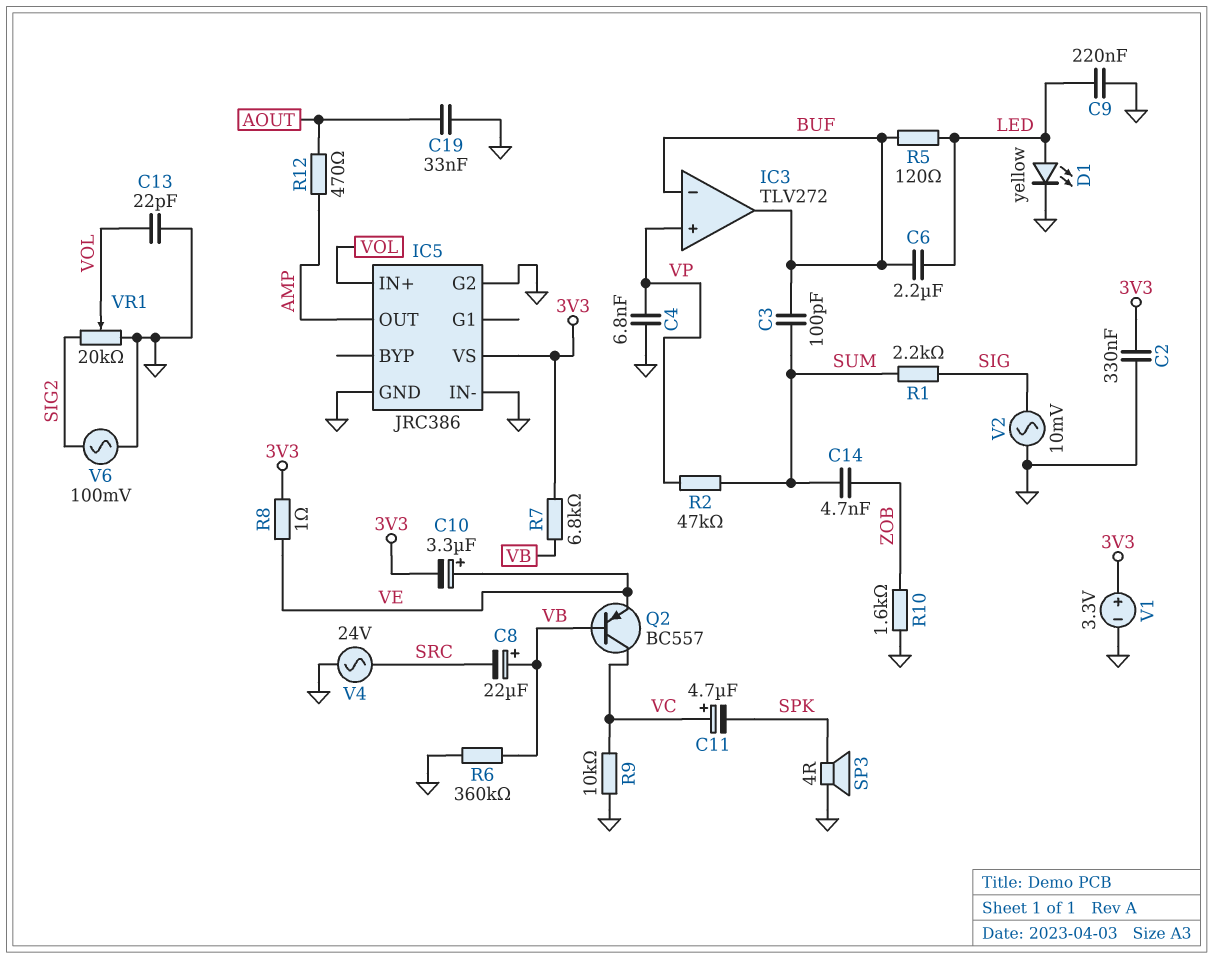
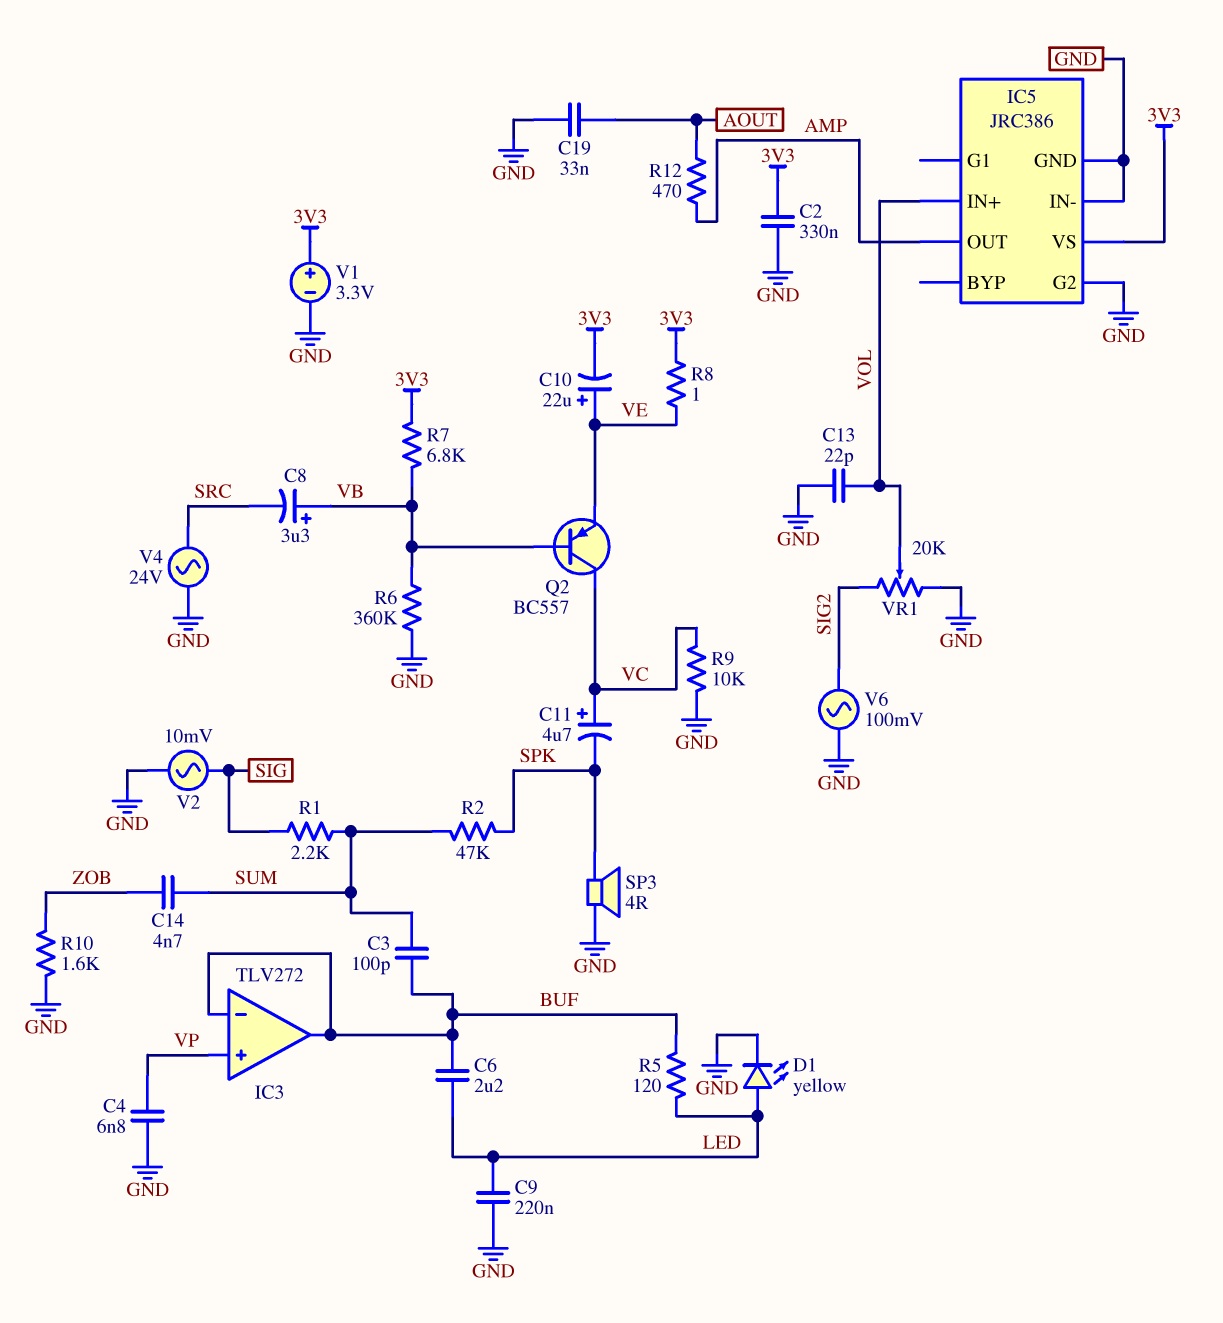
C8: 22uF (plus VB, minus SRC) -> 3.3uF (plus VB, minus SRC)
C10: 3.3uF (plus VE, minus 3V3) -> 22uF (plus VE, minus 3V3)
R2: 47k (SUM, VP) -> 47k (SPK, SUM)

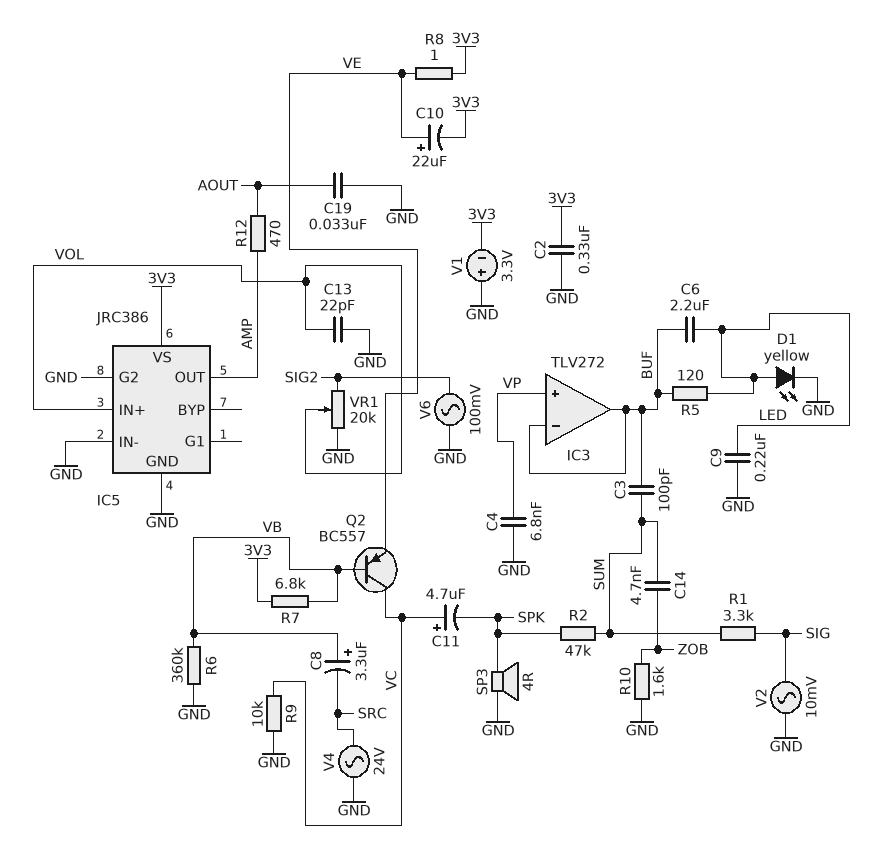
R1: 2.2k (SIG, SUM) -> 3.3k (SIG, SUM)
V1: 3.3V (plus 3V3, minus GND) -> 3.3V (plus GND, minus 3V3)

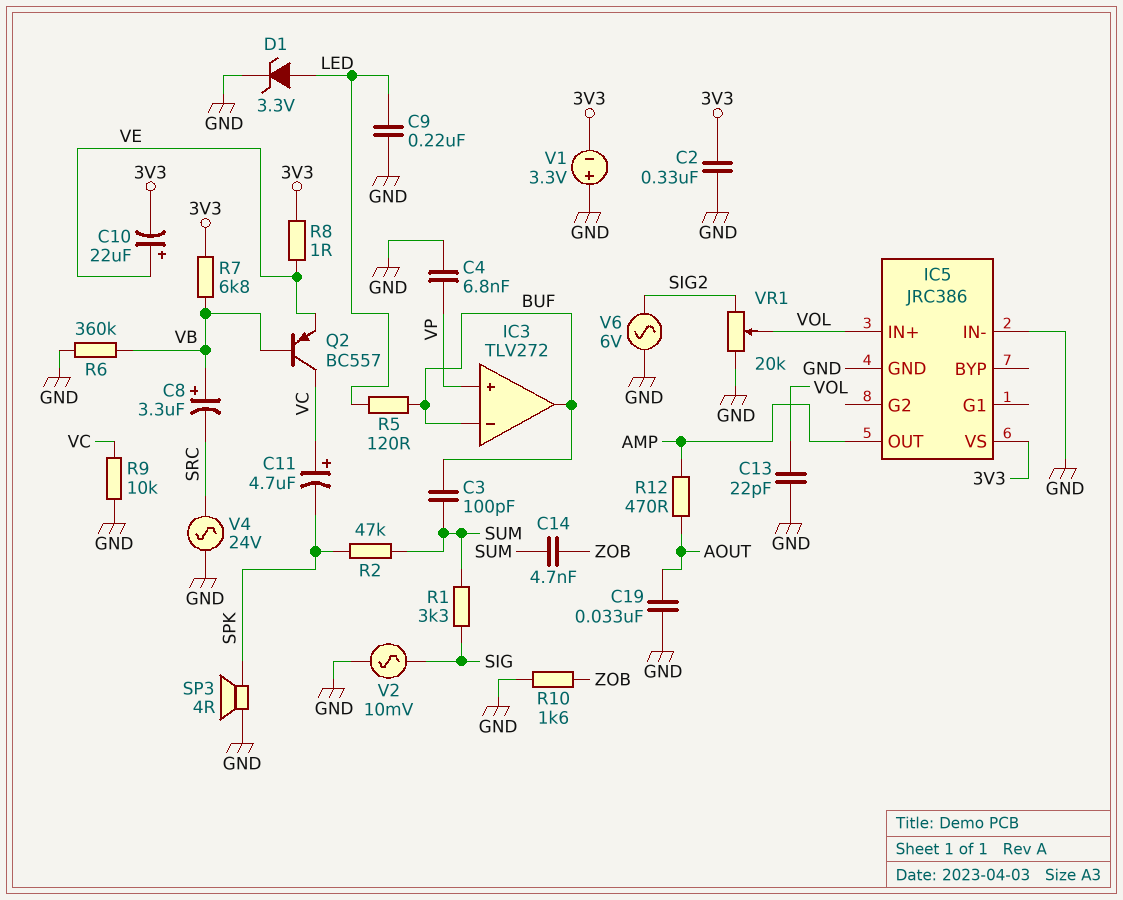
C6: 2.2uF (BUF, LED) -> none
D1: LED yellow (A LED, K GND) -> zener 3.3V (A LED, K GND)
IC5 pin G2: GND -> none
V6: AC 100mV (GND, SIG2) -> AC 6V (GND, SIG2)

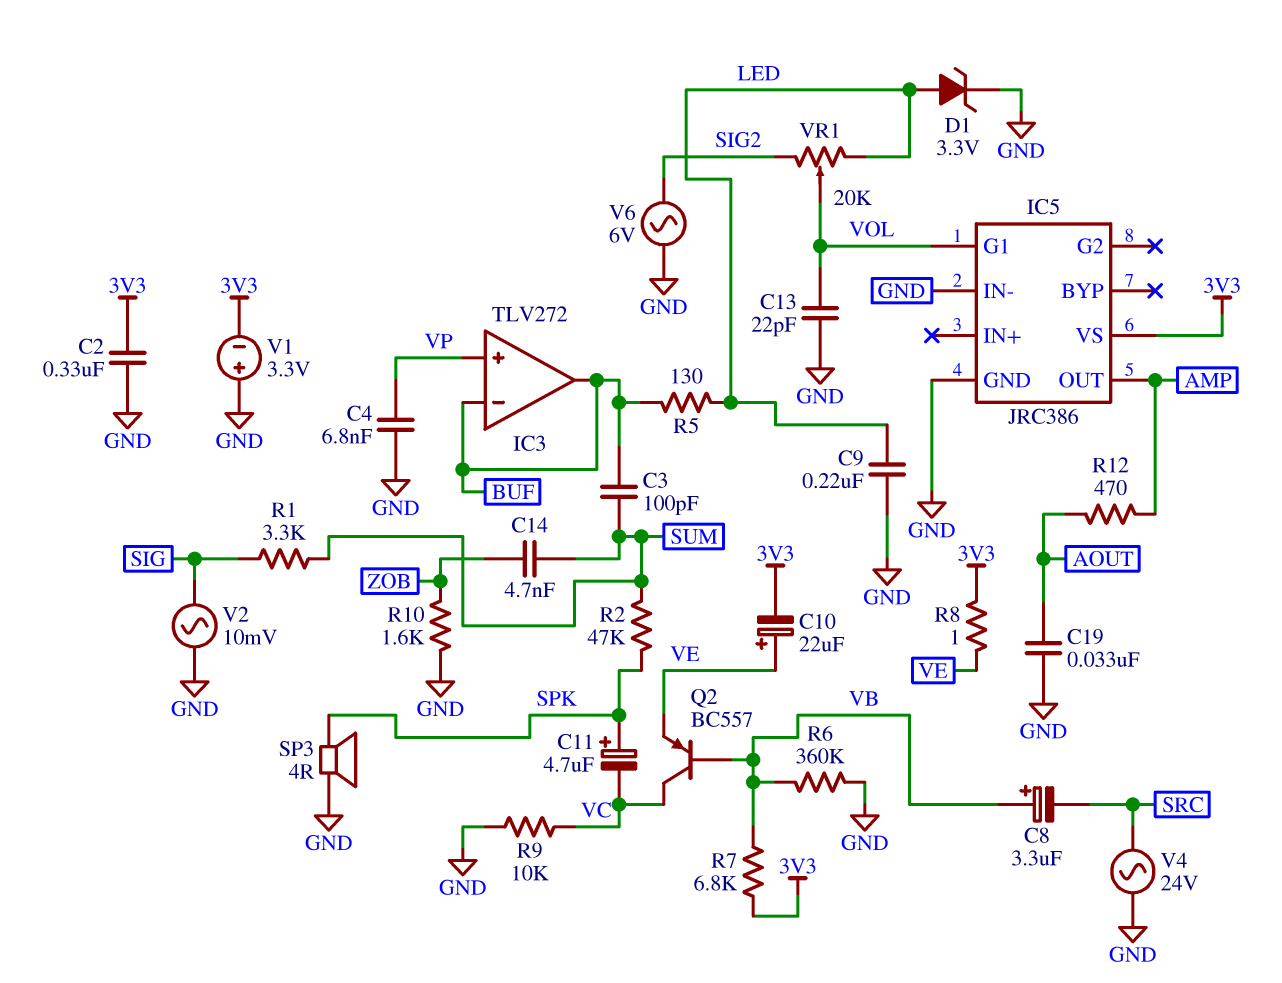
C11: 4.7uF (plus VC, minus SPK) -> 4.7uF (plus SPK, minus VC)
IC5 pin G1: none -> VOL
IC5 pin IN+: VOL -> none
R5: 120 (BUF, LED) -> 130 (BUF, LED)
VR1: 20k (GND, SIG2, wiper VOL) -> 20k (LED, SIG2, wiper VOL)

